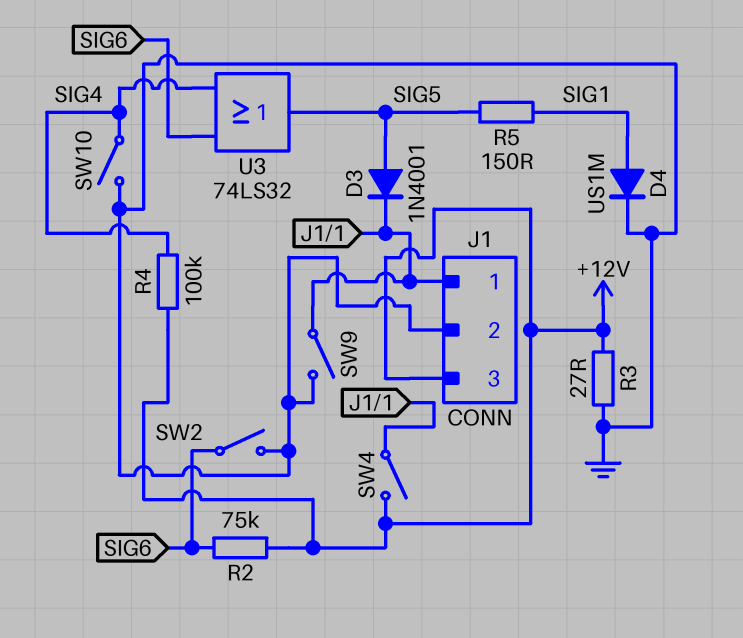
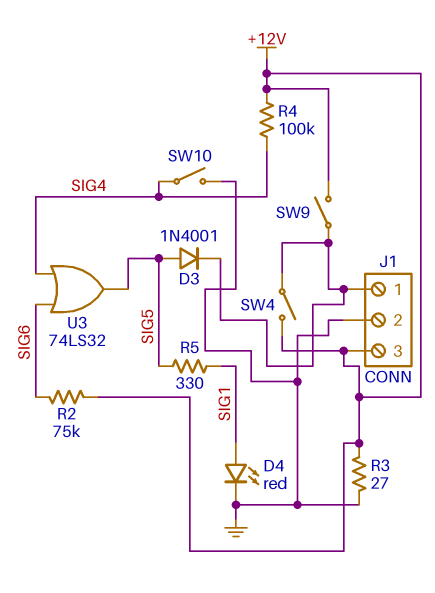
D4: diode US1M (A SIG1, K GND) -> LED red (A SIG1, K GND)
R5: 150 (SIG1, SIG5) -> 330 (SIG1, SIG5)
SW2: switch (GND, SIG6) -> none
SW9: switch (GND, J1/1) -> switch (+12V, J1/1)

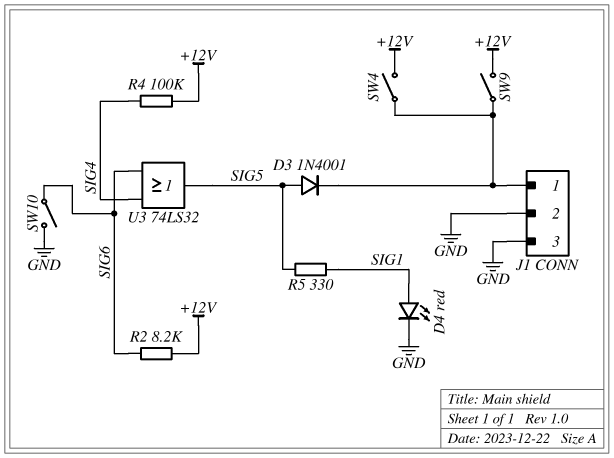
J1 pin 3: +12V -> GND
R2: 75k (+12V, SIG6) -> 8.2k (+12V, SIG6)
R3: 27 (+12V, GND) -> none
SW10: switch (GND, SIG4) -> switch (GND, SIG6)

